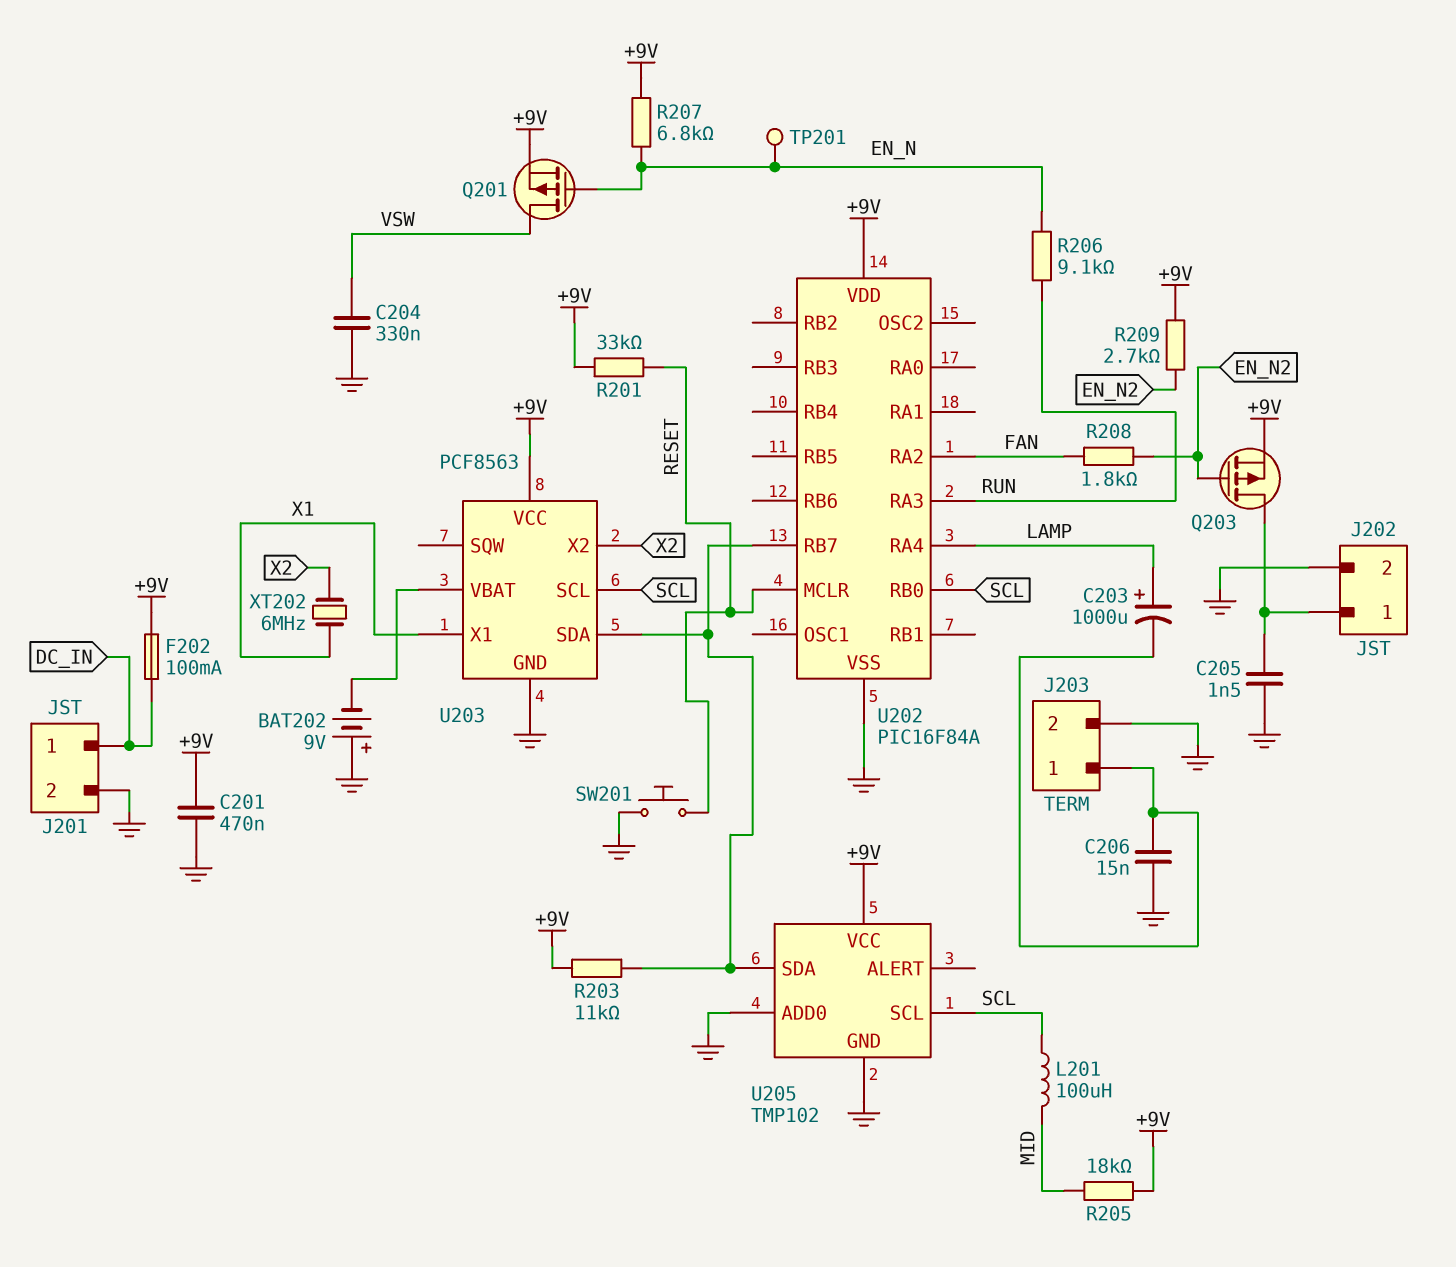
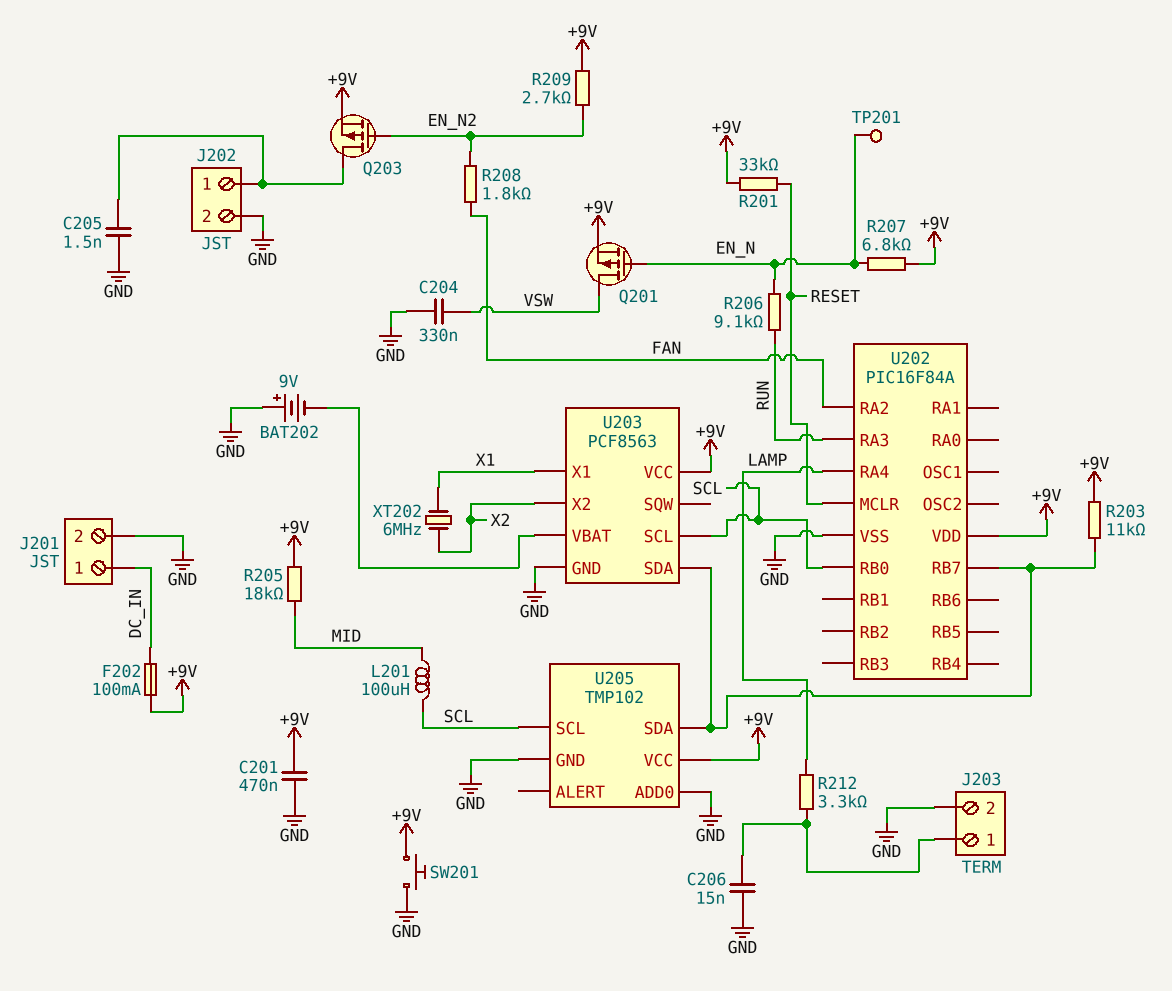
C203: 1000uF (plus LAMP, minus J203/1) -> none
R212: none -> 3.3k (J203/1, LAMP)
SW201: button (GND, RESET) -> button (+9V, GND)

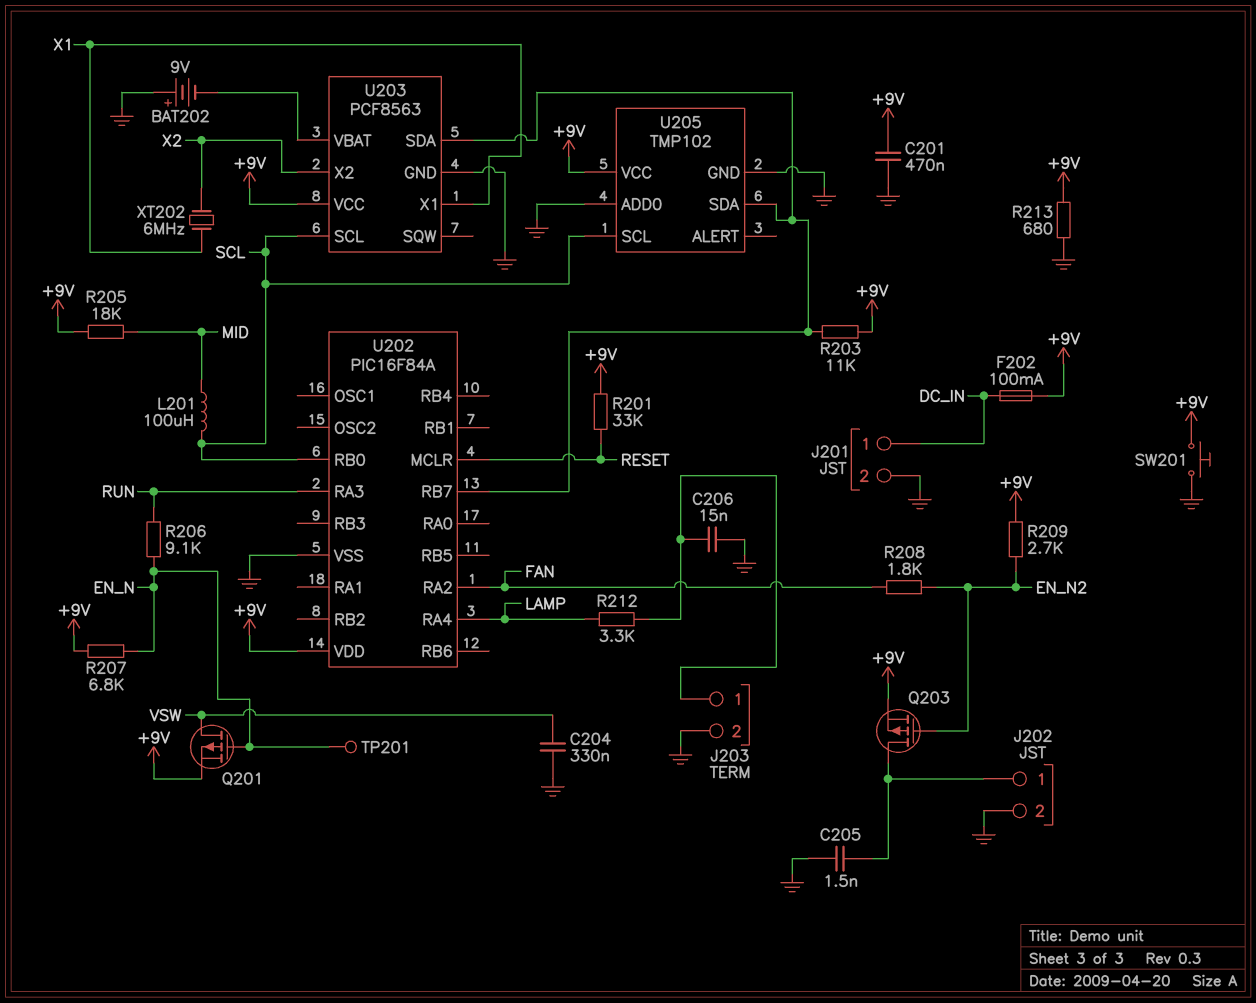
R213: none -> 680 (+9V, GND)

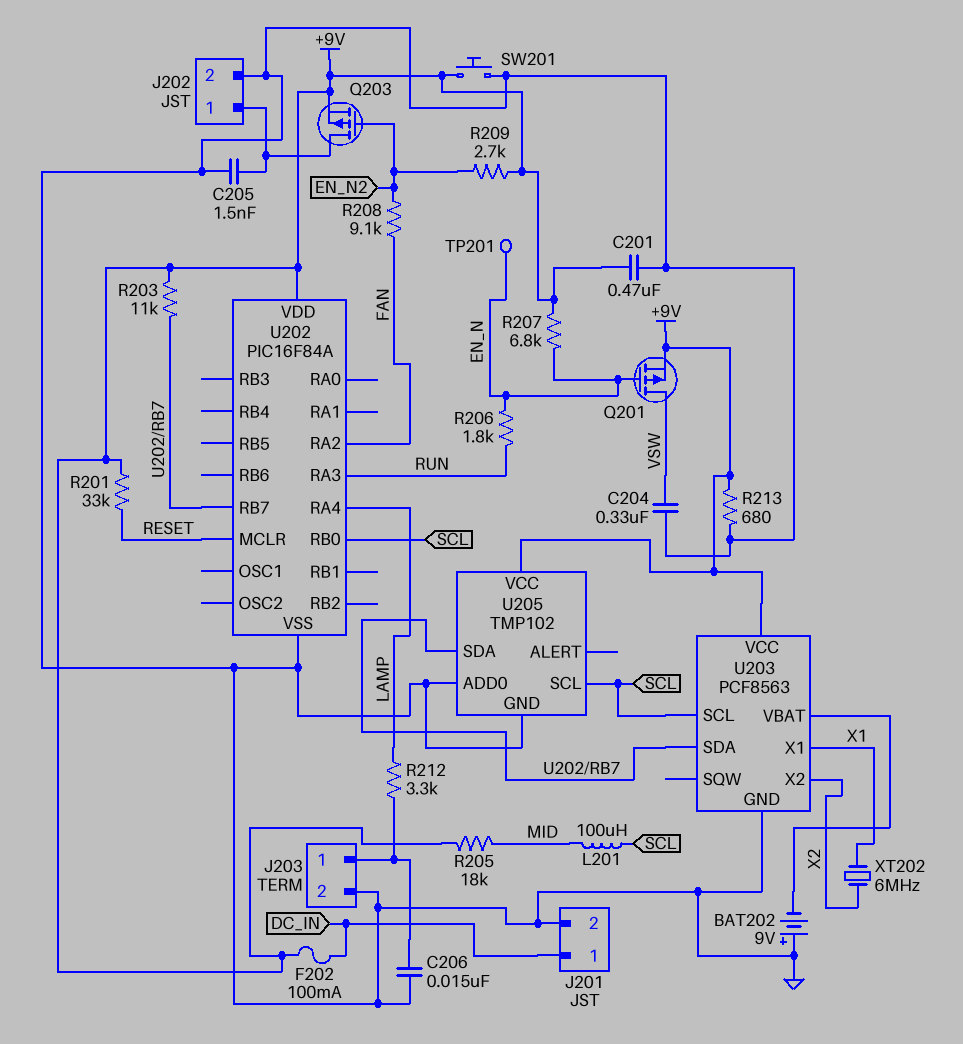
R206: 9.1k (EN_N, RUN) -> 1.8k (EN_N, RUN)
R208: 1.8k (EN_N2, FAN) -> 9.1k (EN_N2, FAN)

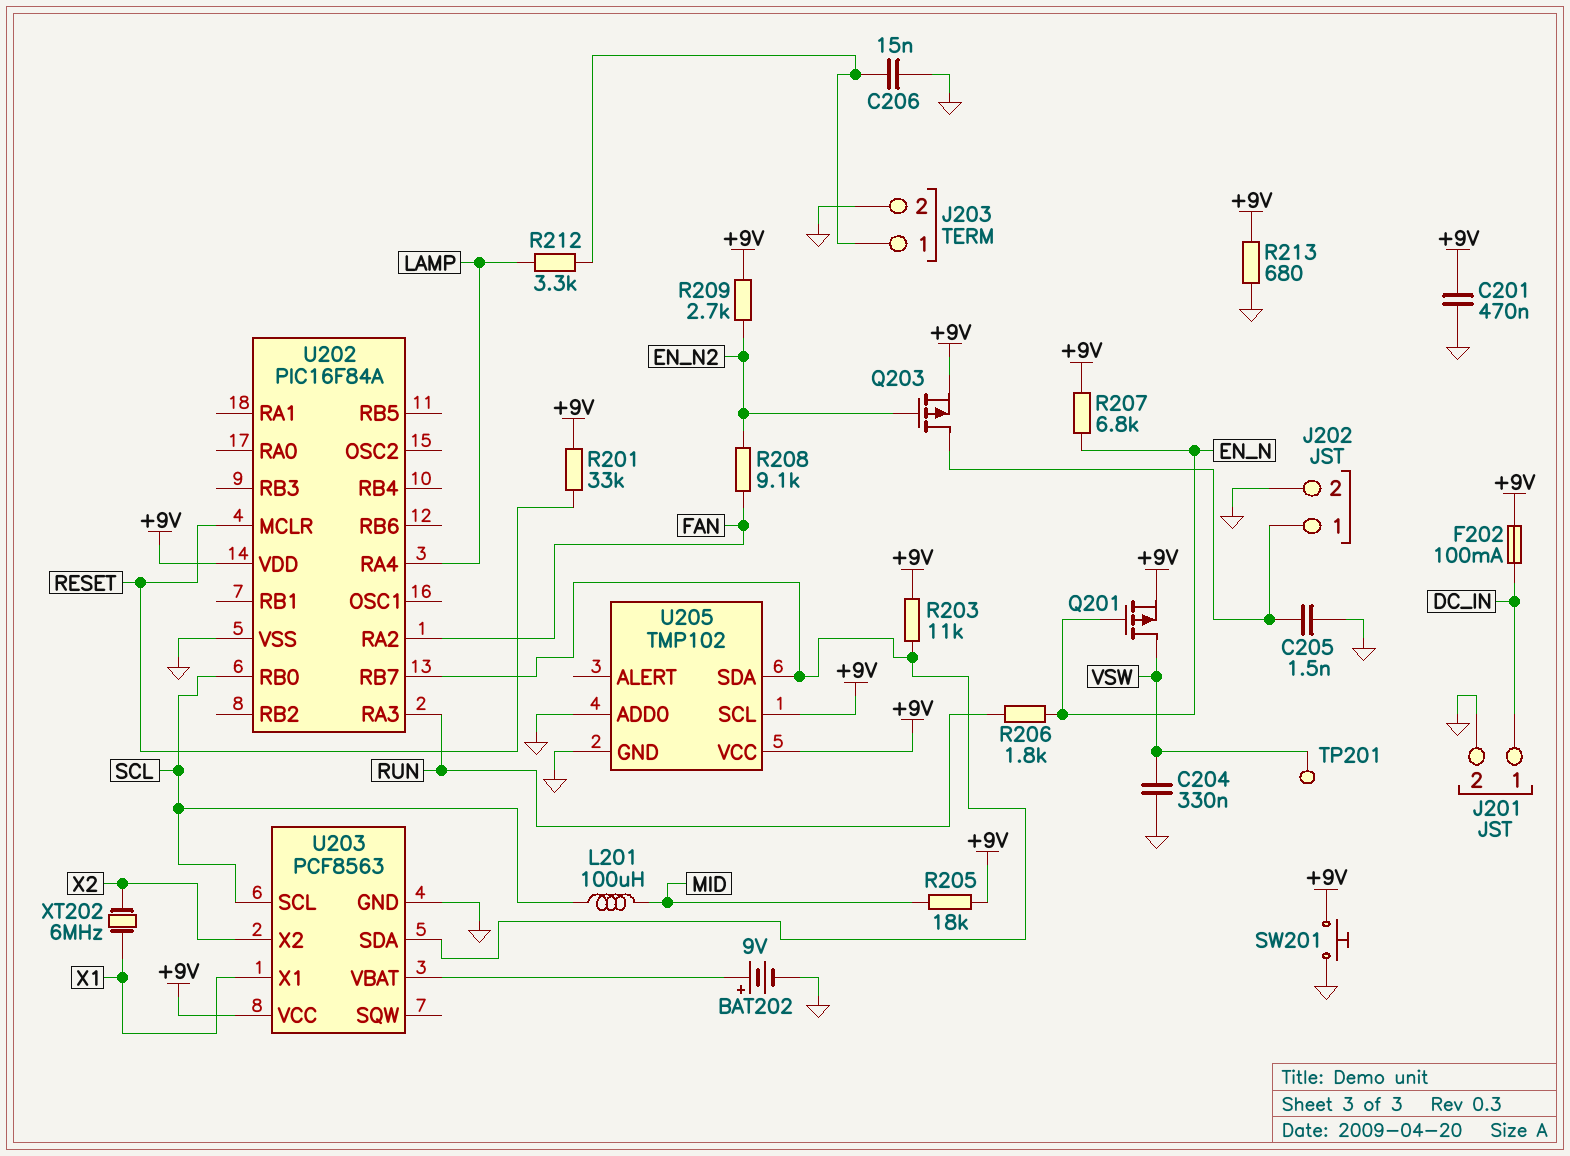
BAT202: 9V (plus GND, minus U203/VBAT) -> 9V (plus U203/VBAT, minus GND)
TP201: test point (EN_N) -> test point (VSW)
U205 pin SCL: SCL -> +9V

